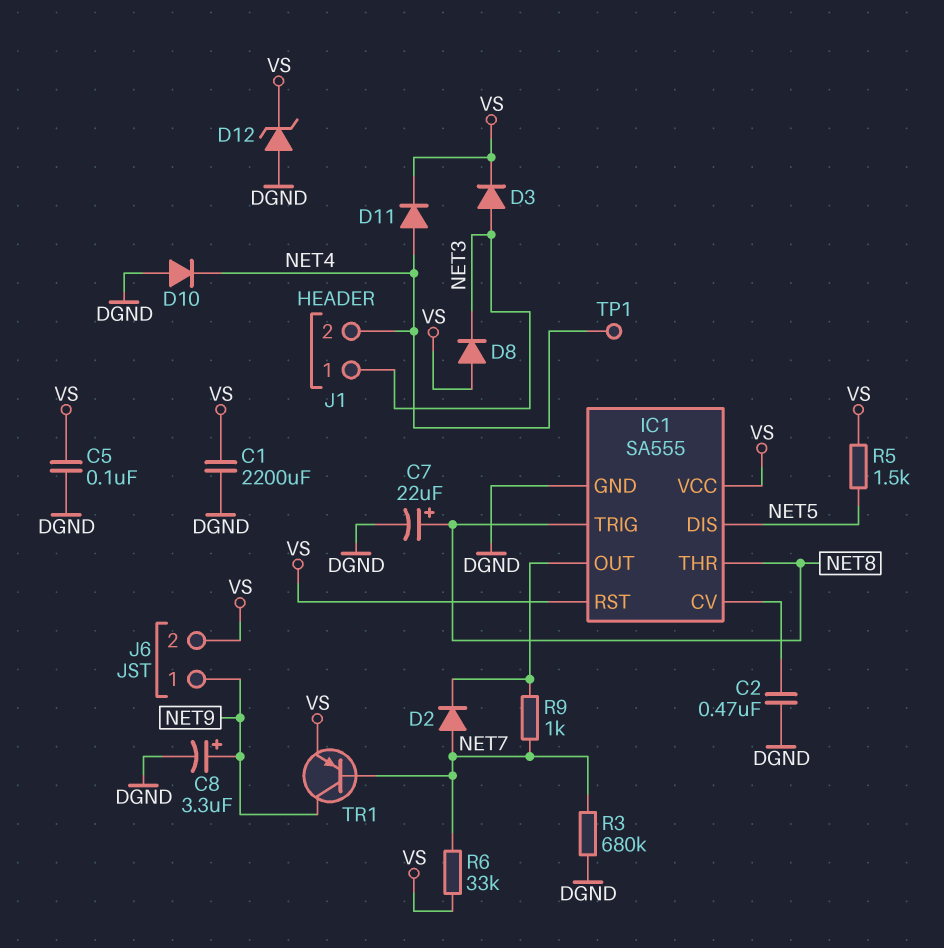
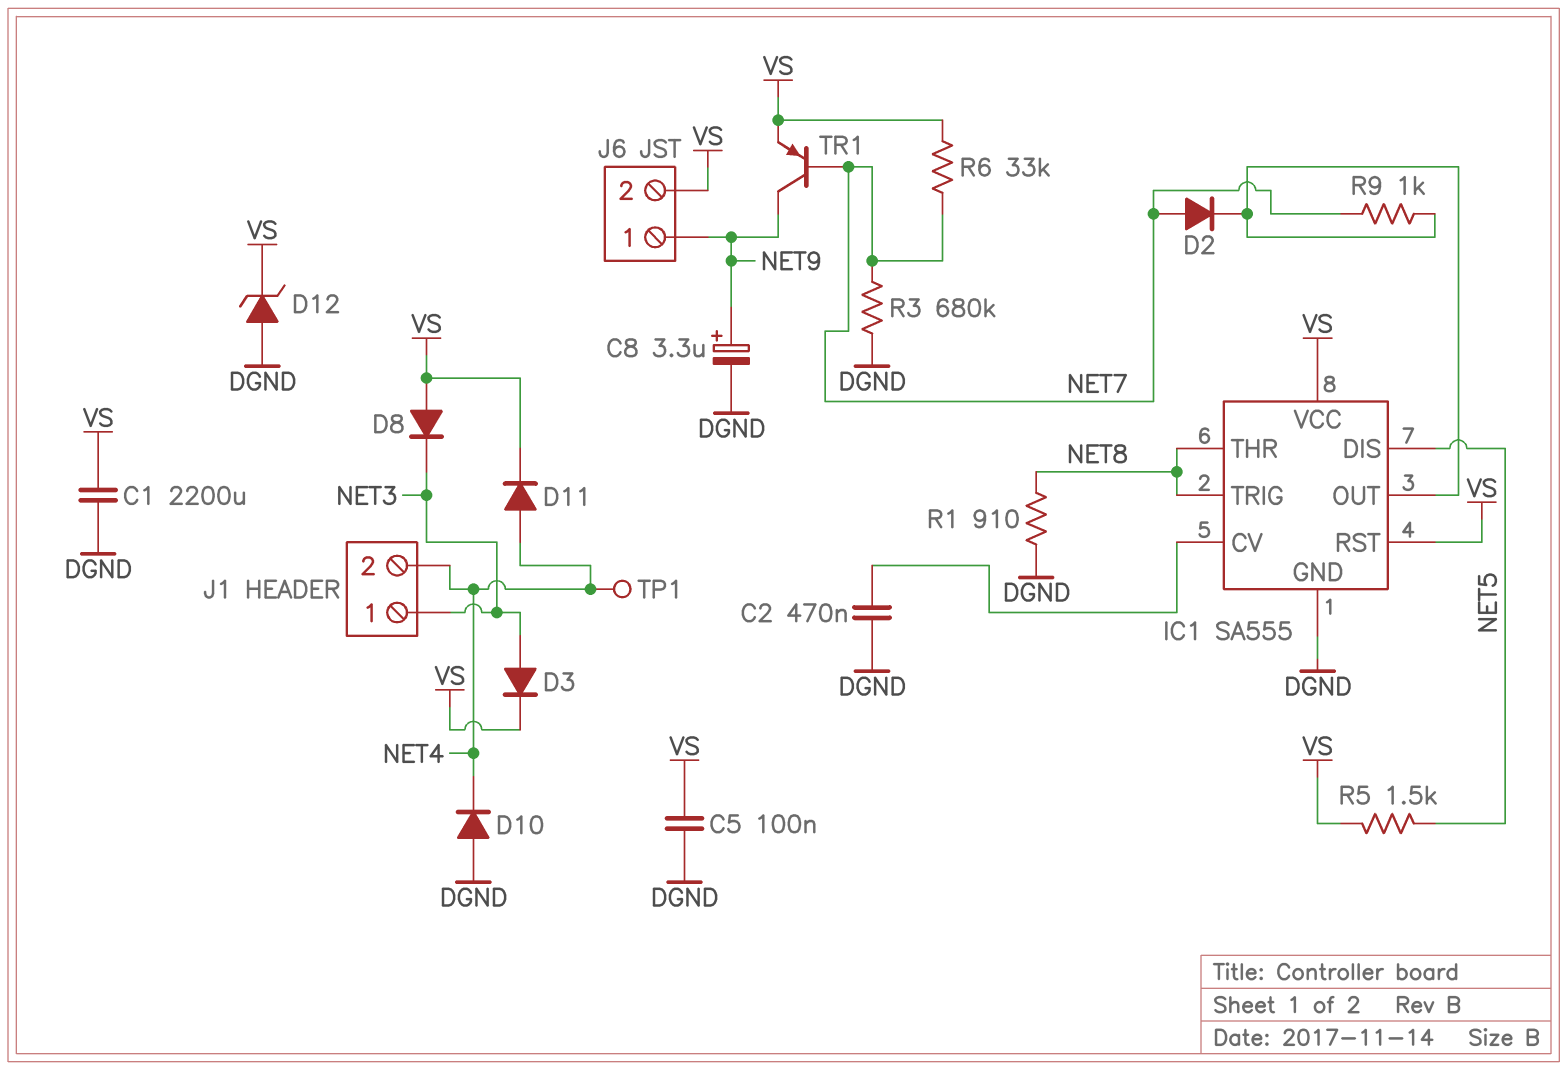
C7: 22uF (plus NET8, minus DGND) -> none
R1: none -> 910 (DGND, NET8)

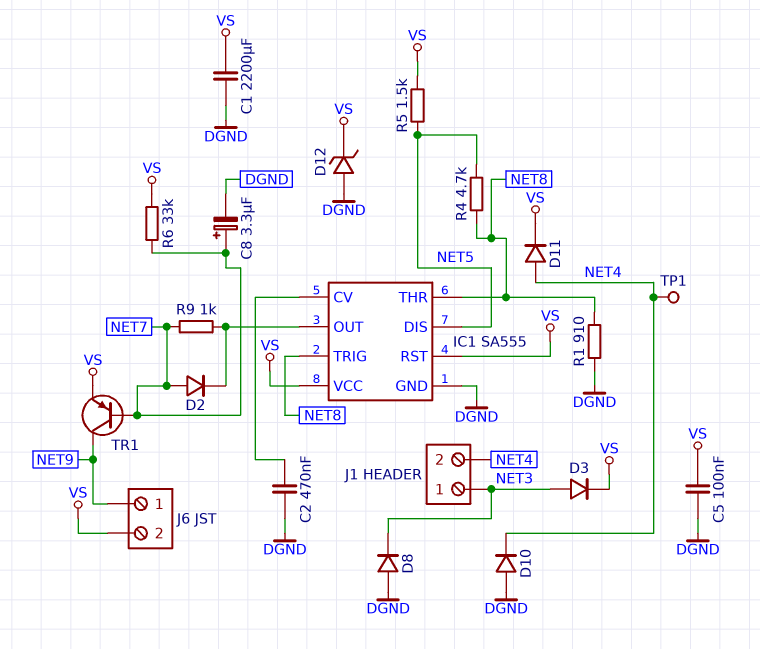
C8: 3.3uF (plus NET9, minus DGND) -> 3.3uF (plus NET7, minus DGND)
D8: diode (A VS, K NET3) -> diode (A DGND, K NET3)
R3: 680k (DGND, NET7) -> none
R4: none -> 4.7k (NET5, NET8)

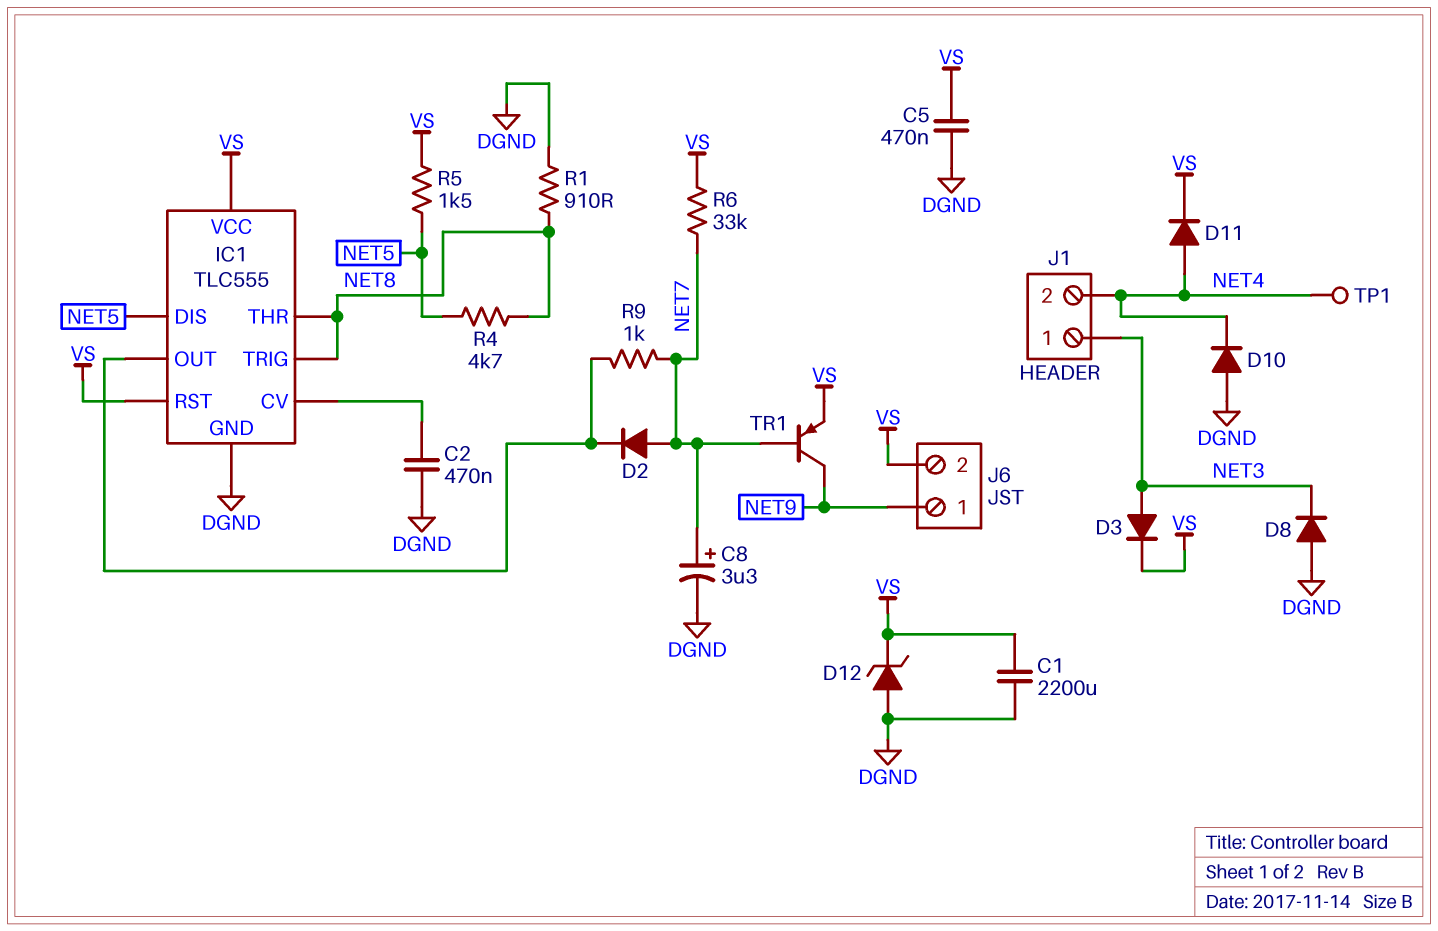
C5: 100nF (DGND, VS) -> 470nF (DGND, VS)
IC1: SA555 -> TLC555

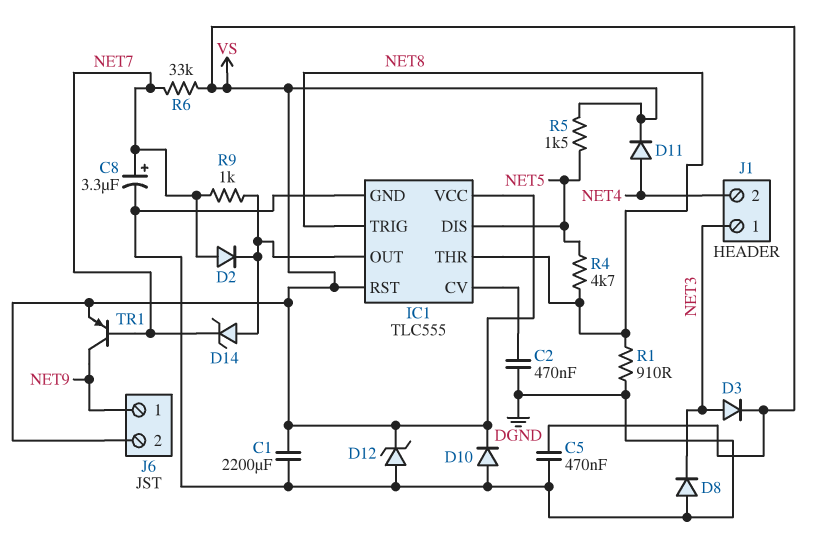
D10: diode (A DGND, K NET4) -> diode (A DGND, K VS)
D14: none -> zener (A IC1/OUT, K NET7)
TP1: test point (NET4) -> none

